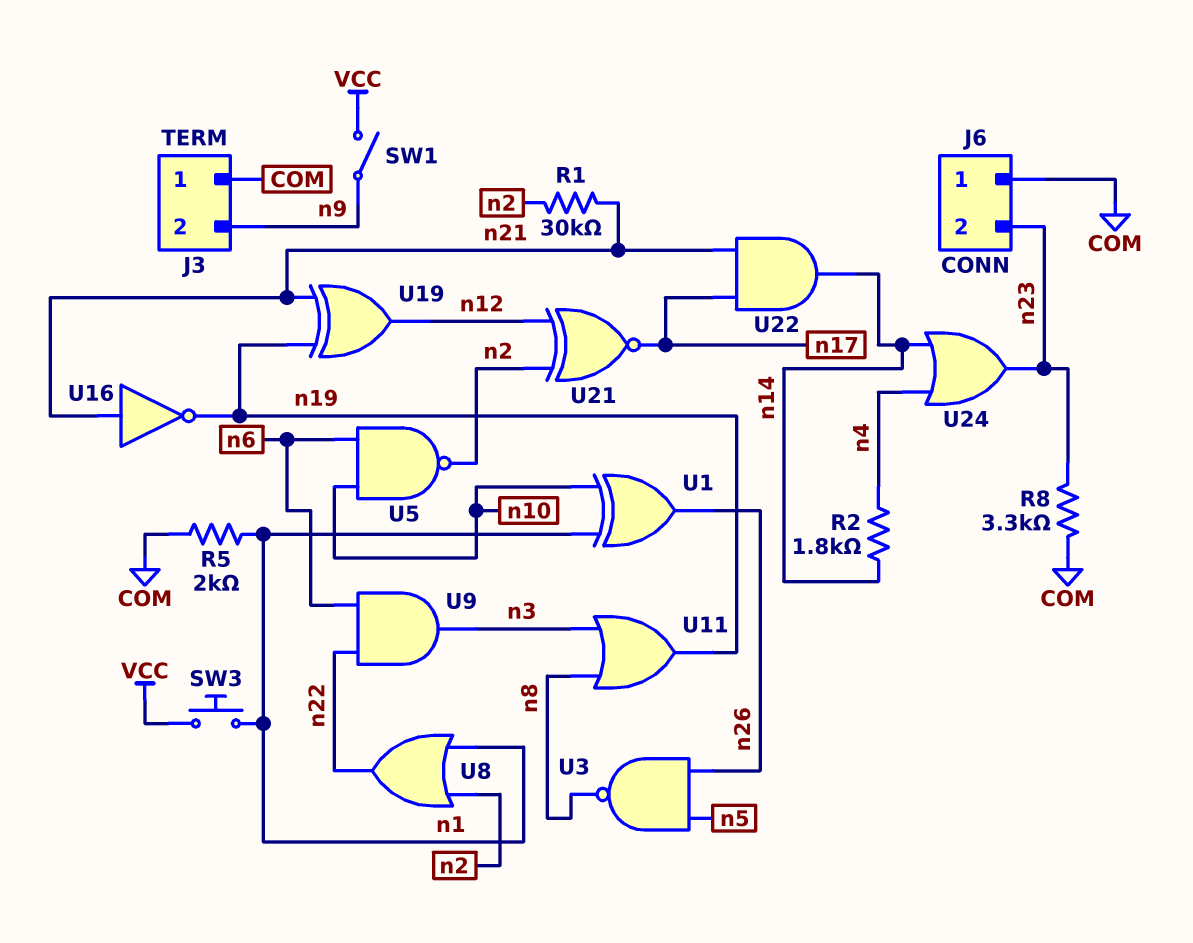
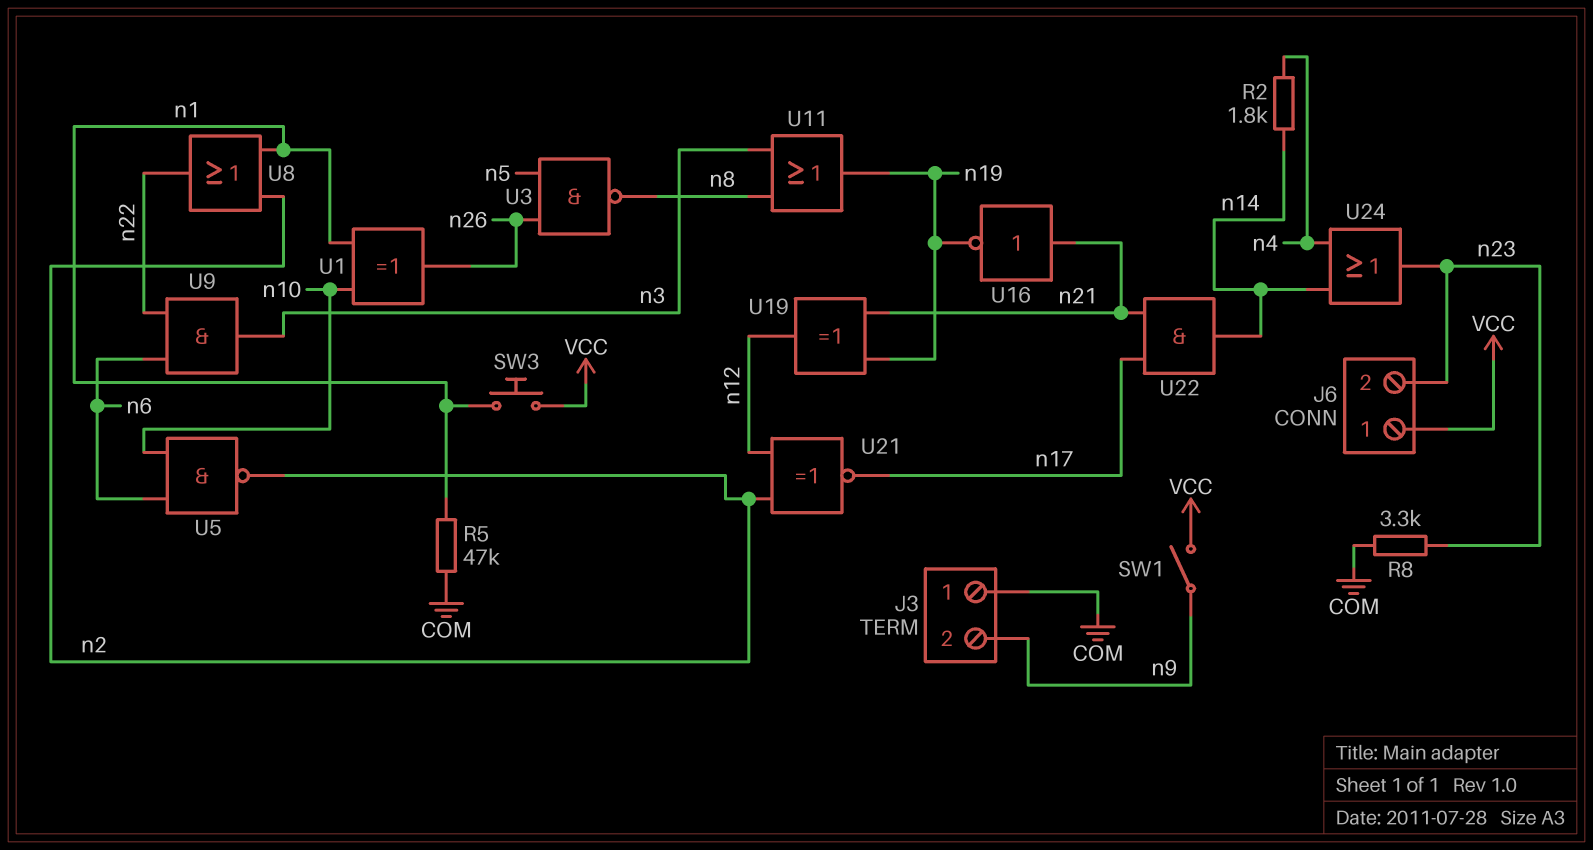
J6 pin 1: COM -> VCC
R1: 30k (n2, n21) -> none
R5: 2k (COM, n1) -> 47k (COM, n1)

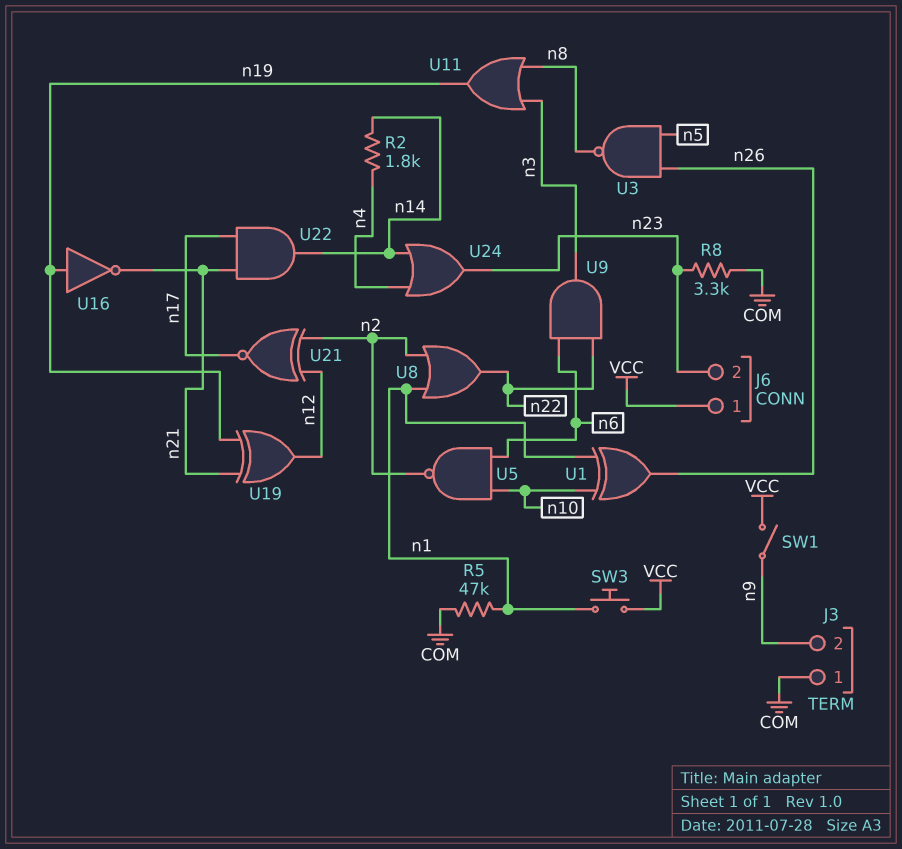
U16: NOT (in n21, out n19) -> NOT (in n19, out n21)

